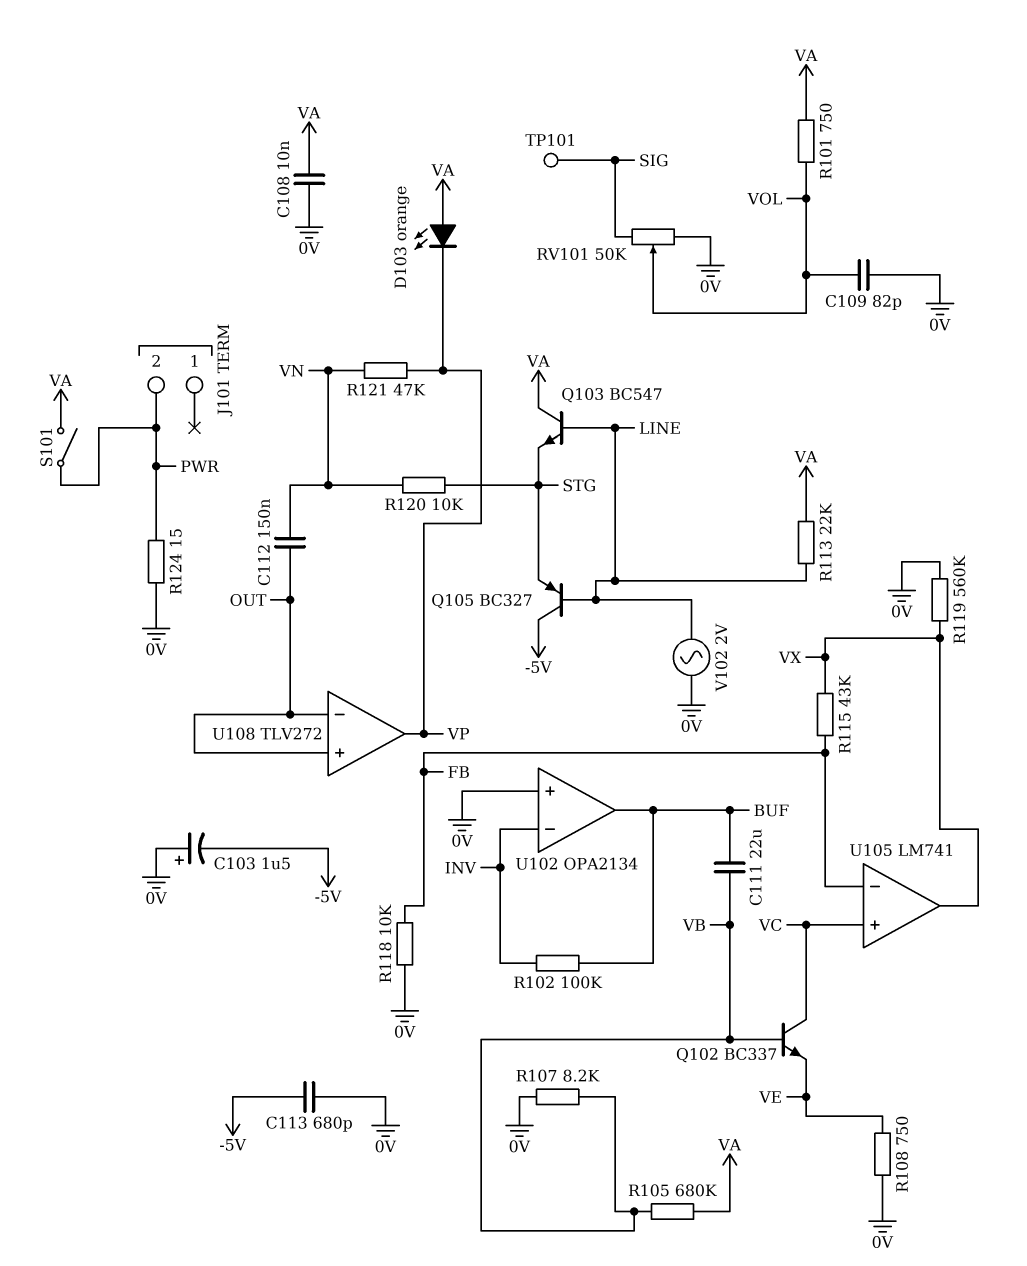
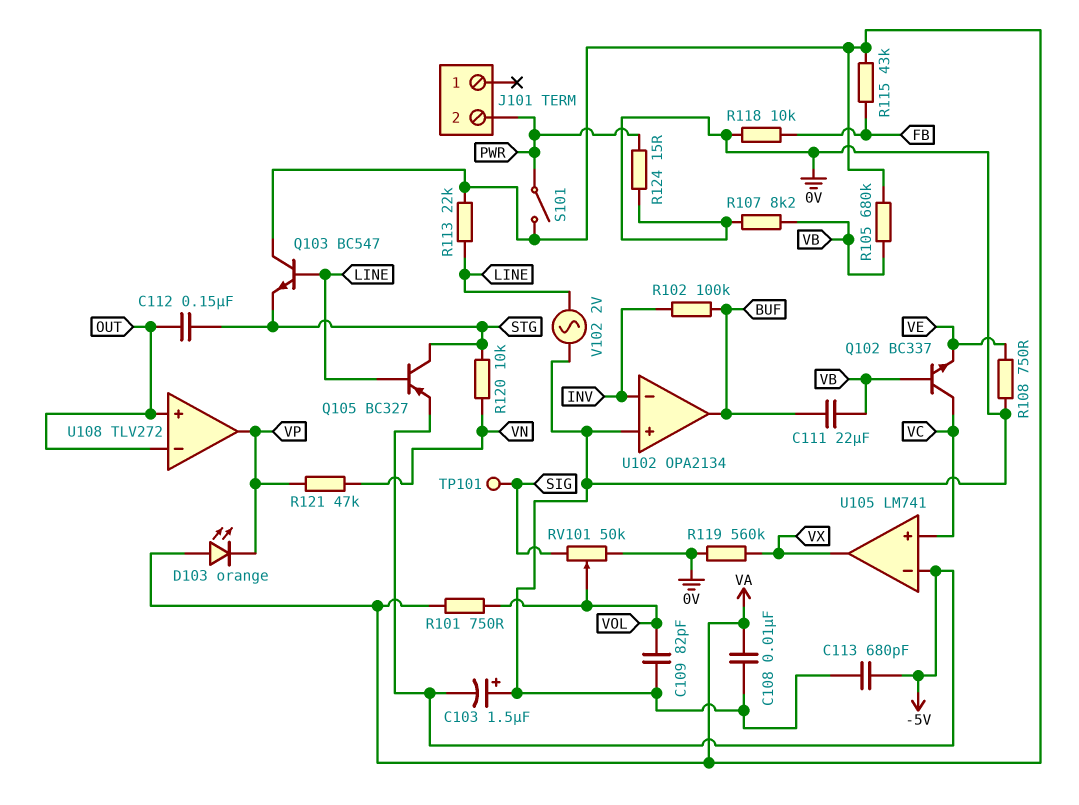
C112: 150nF (OUT, VN) -> 150nF (OUT, STG)
Q105: PNP BC327 (B LINE, C -5V, E STG) -> PNP BC327 (B LINE, C STG, E -5V)
R115: 43k (FB, VX) -> 43k (FB, VA)
U105 pin in-: FB -> -5V

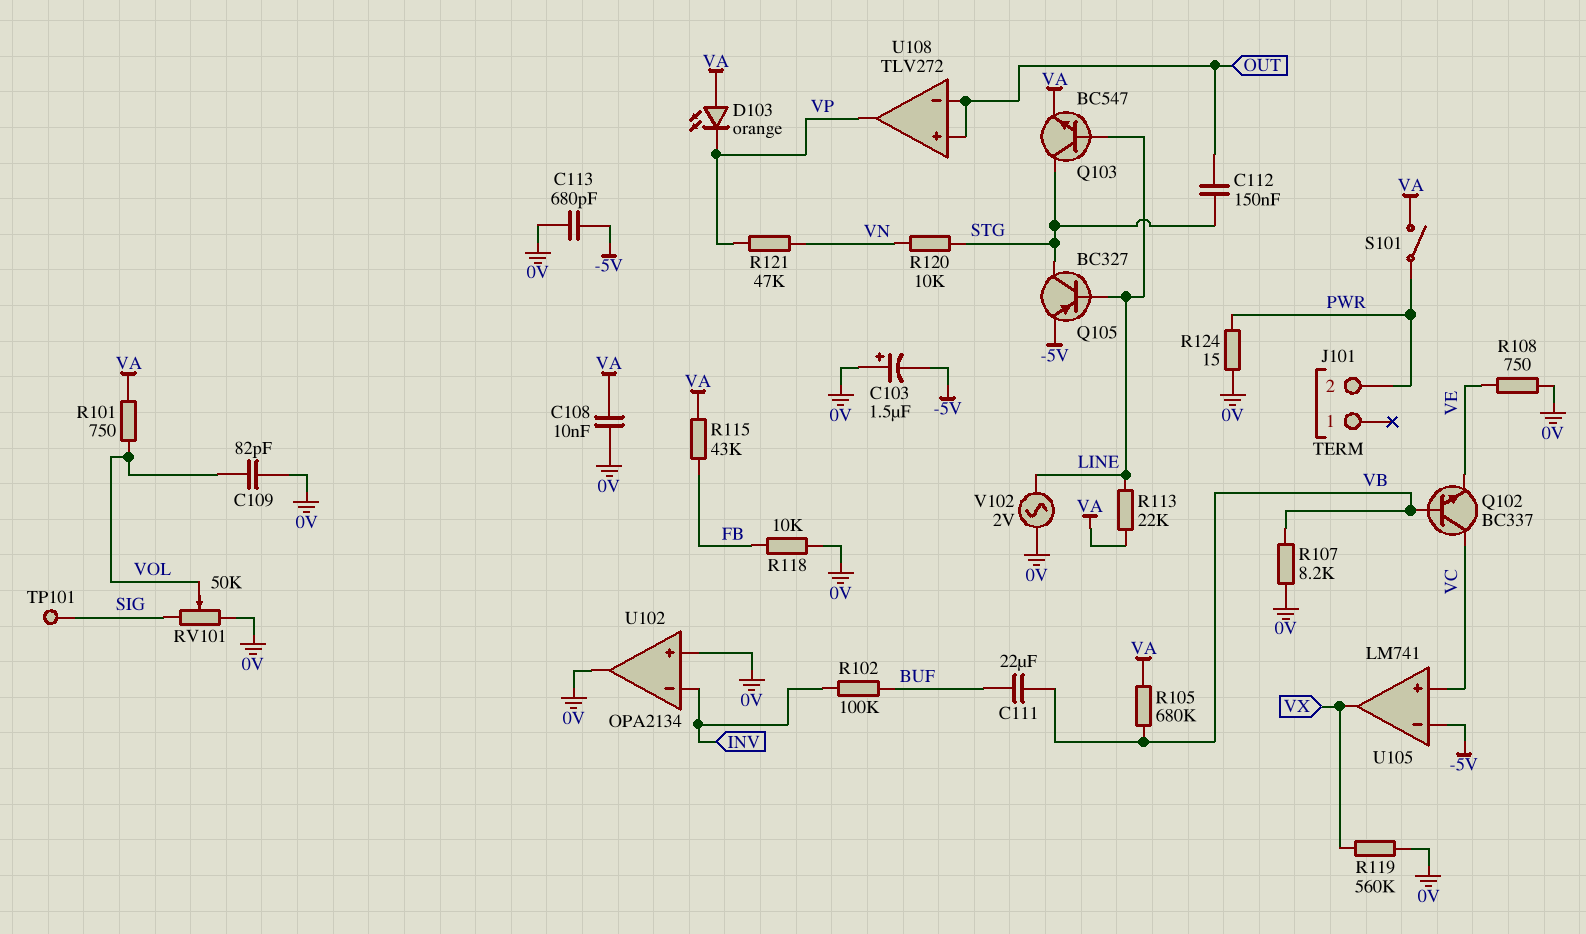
Q103: NPN BC547 (B LINE, C VA, E STG) -> NPN BC547 (B LINE, C STG, E VA)
U102 pin out: BUF -> 0V

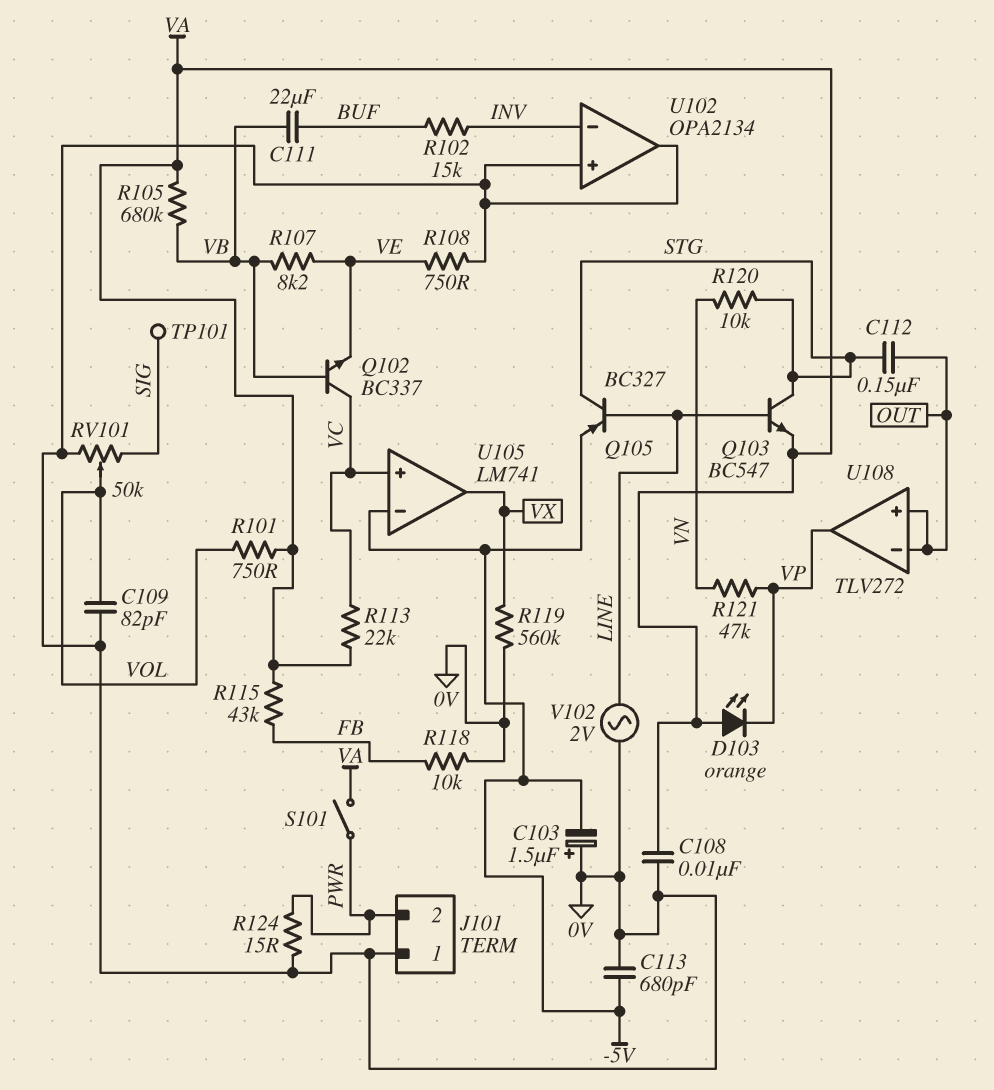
J101 pin 1: none -> 0V
R102: 100k (BUF, INV) -> 15k (BUF, INV)
R107: 8.2k (0V, VB) -> 8.2k (VB, VE)
R113: 22k (LINE, VA) -> 22k (VA, VC)

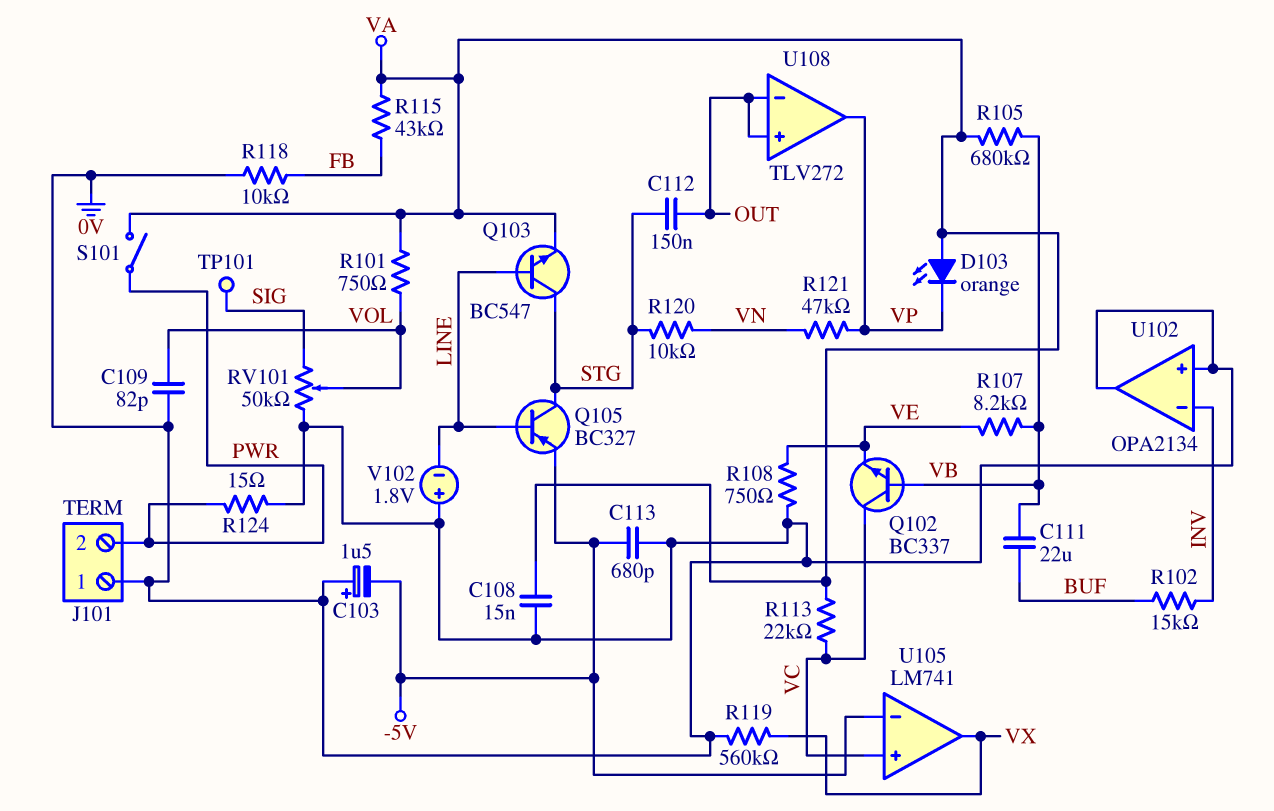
C108: 10nF (0V, VA) -> 15nF (0V, VA)
V102: AC 2V (0V, LINE) -> 1.8V (plus 0V, minus LINE)

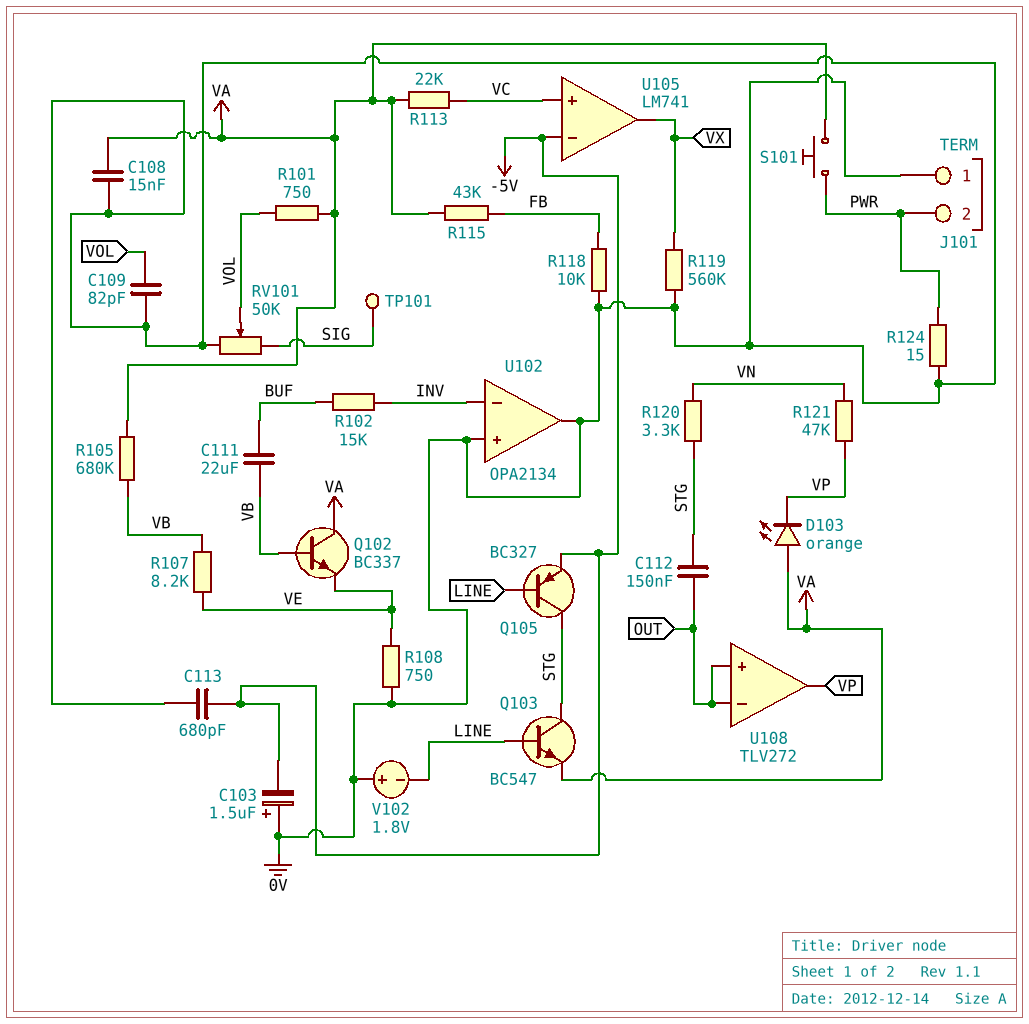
Q102: NPN BC337 (B VB, C VC, E VE) -> NPN BC337 (B VB, C VA, E VE)
R120: 10k (STG, VN) -> 3.3k (STG, VN)
S101: switch (PWR, VA) -> button (PWR, VA)

